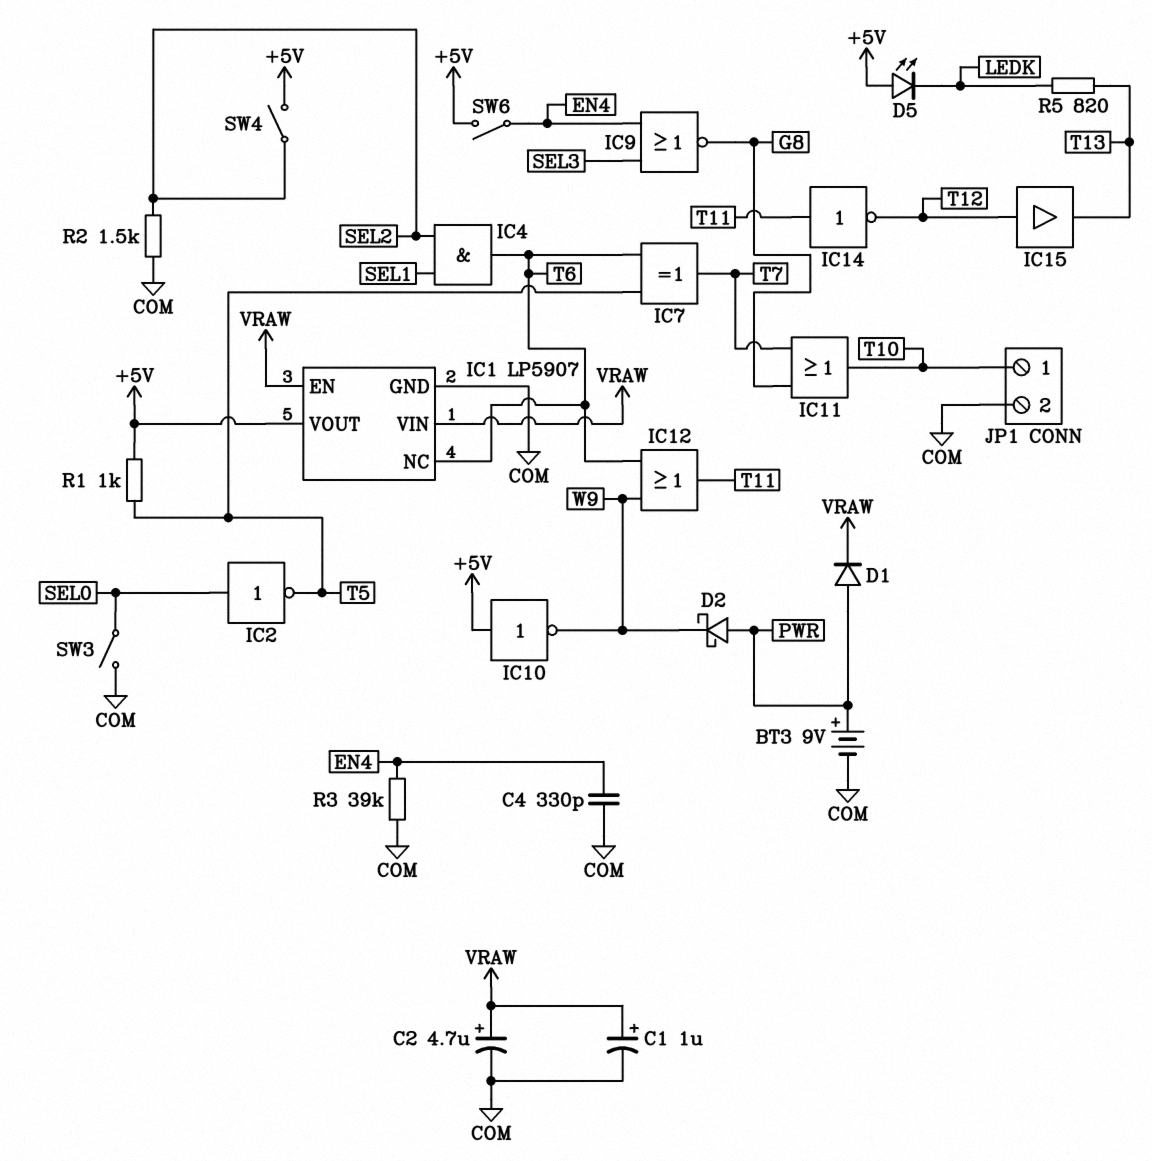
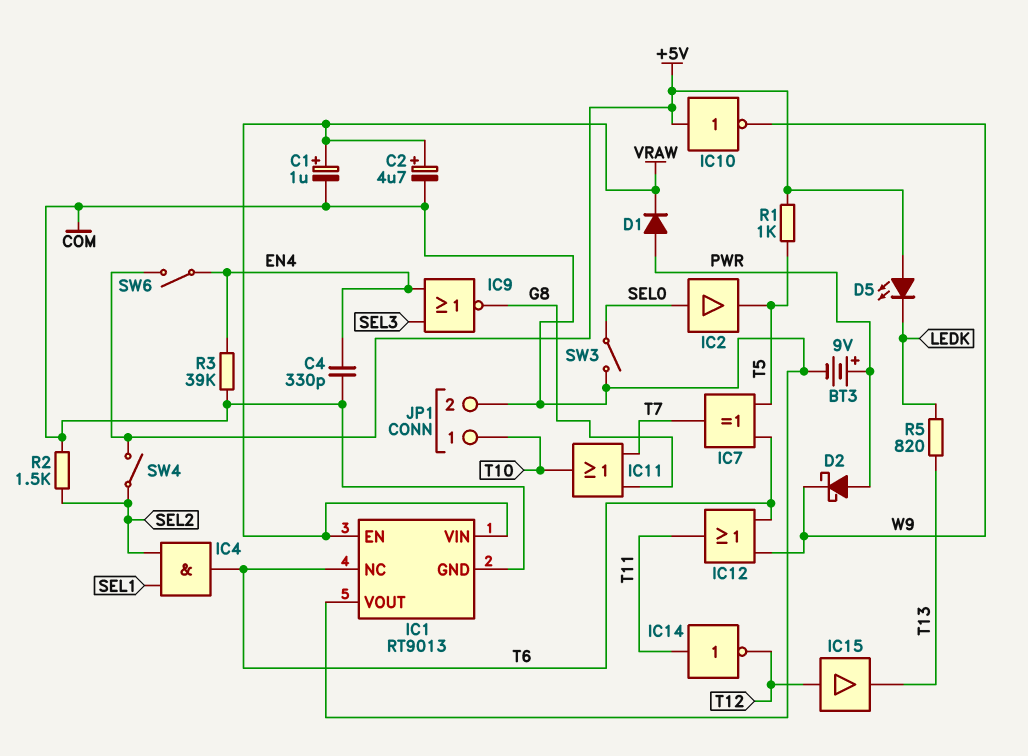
IC1: LP5907 -> RT9013
IC1 pin VOUT: +5V -> COM
IC2: NOT (in SEL0, out T5) -> buffer (in SEL0, out T5)

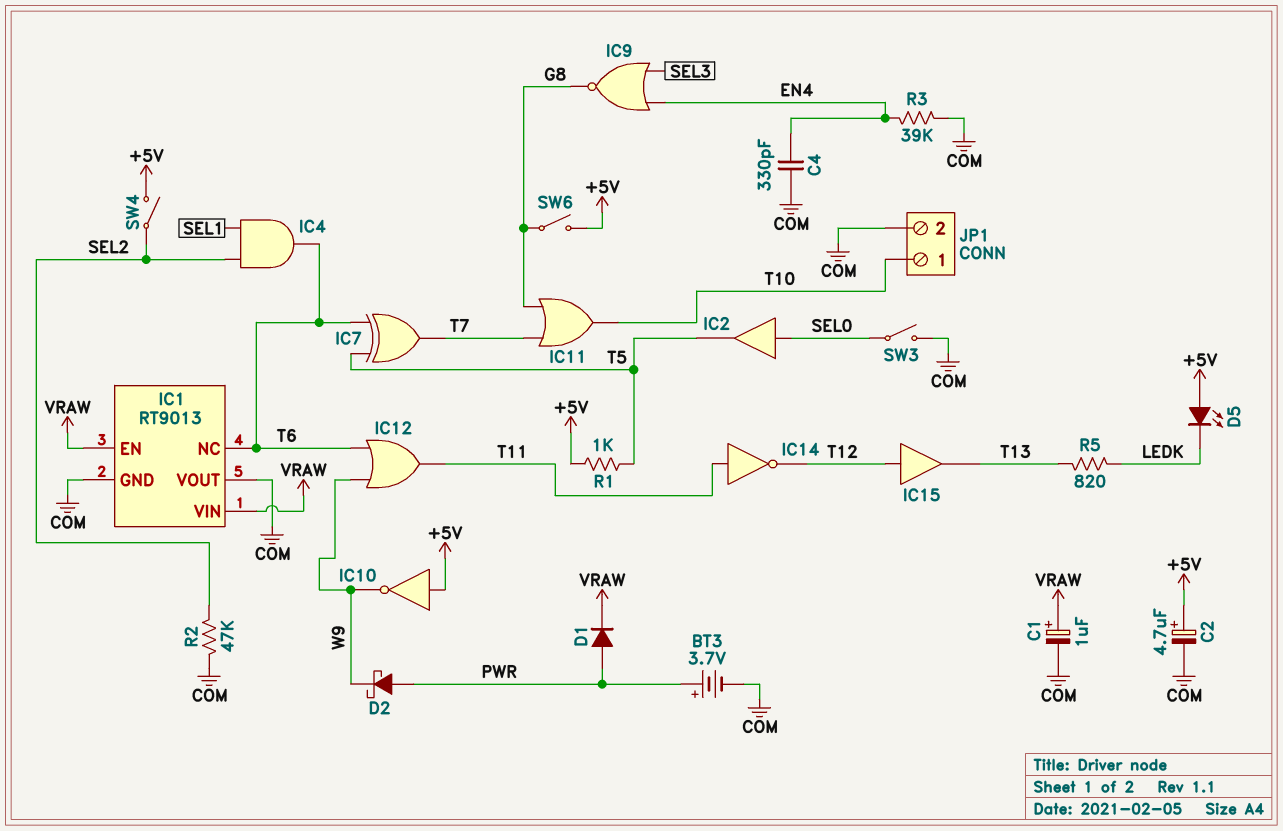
BT3: 9V (plus PWR, minus COM) -> 3.7V (plus PWR, minus COM)
C2: 4.7uF (plus VRAW, minus COM) -> 4.7uF (plus +5V, minus COM)
R2: 1.5k (COM, SEL2) -> 47k (COM, SEL2)
SW6: switch (+5V, EN4) -> switch (+5V, G8)

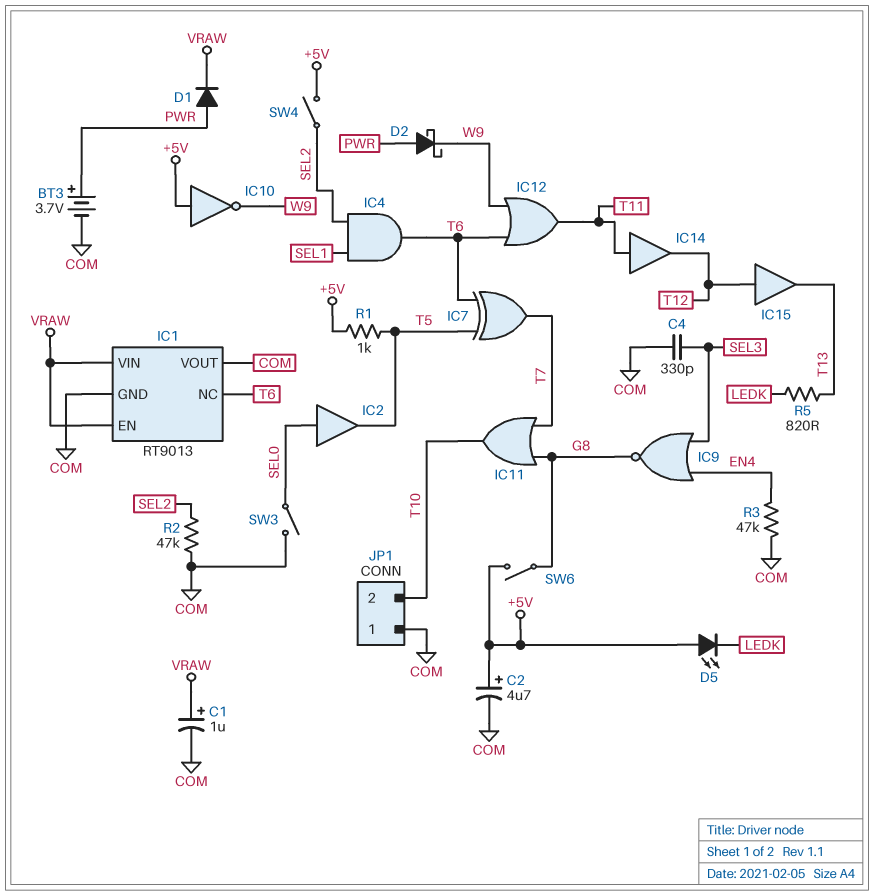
C4: 330pF (COM, EN4) -> 330pF (COM, SEL3)
IC14: NOT (in T11, out T12) -> buffer (in T11, out T12)
JP1 pin 1: T10 -> COM
JP1 pin 2: COM -> T10
R3: 39k (COM, EN4) -> 47k (COM, EN4)

